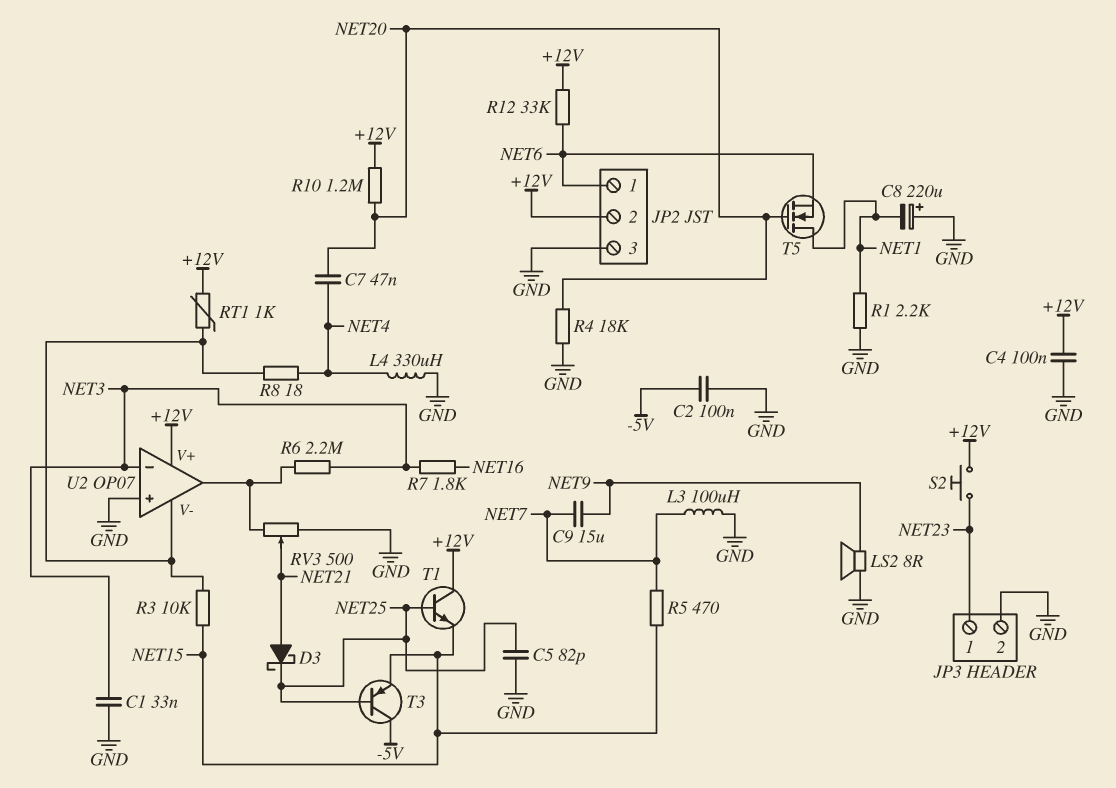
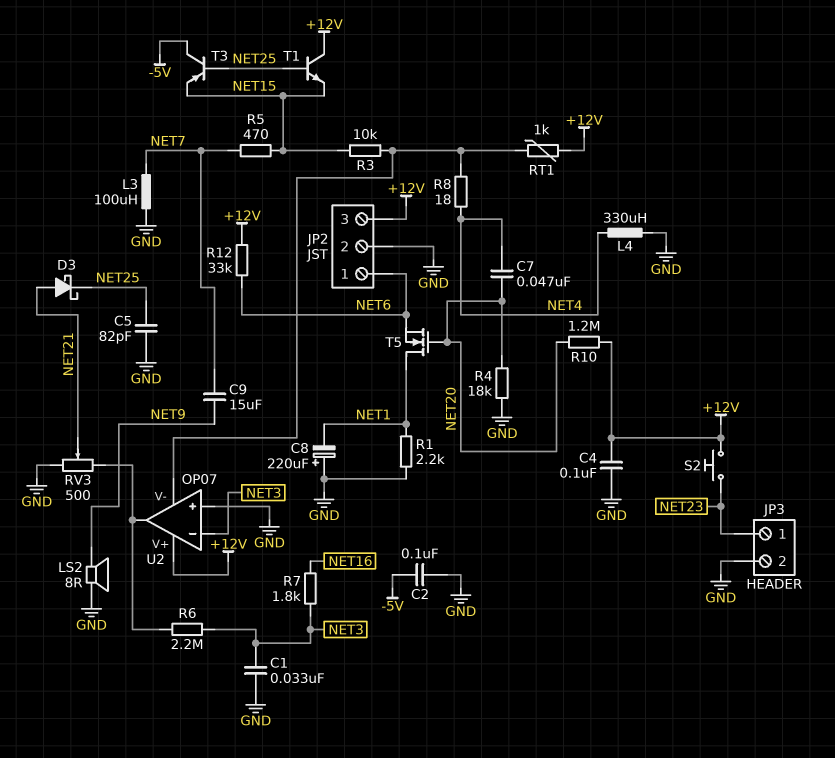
JP2 pin 2: +12V -> GND
JP2 pin 3: GND -> +12V

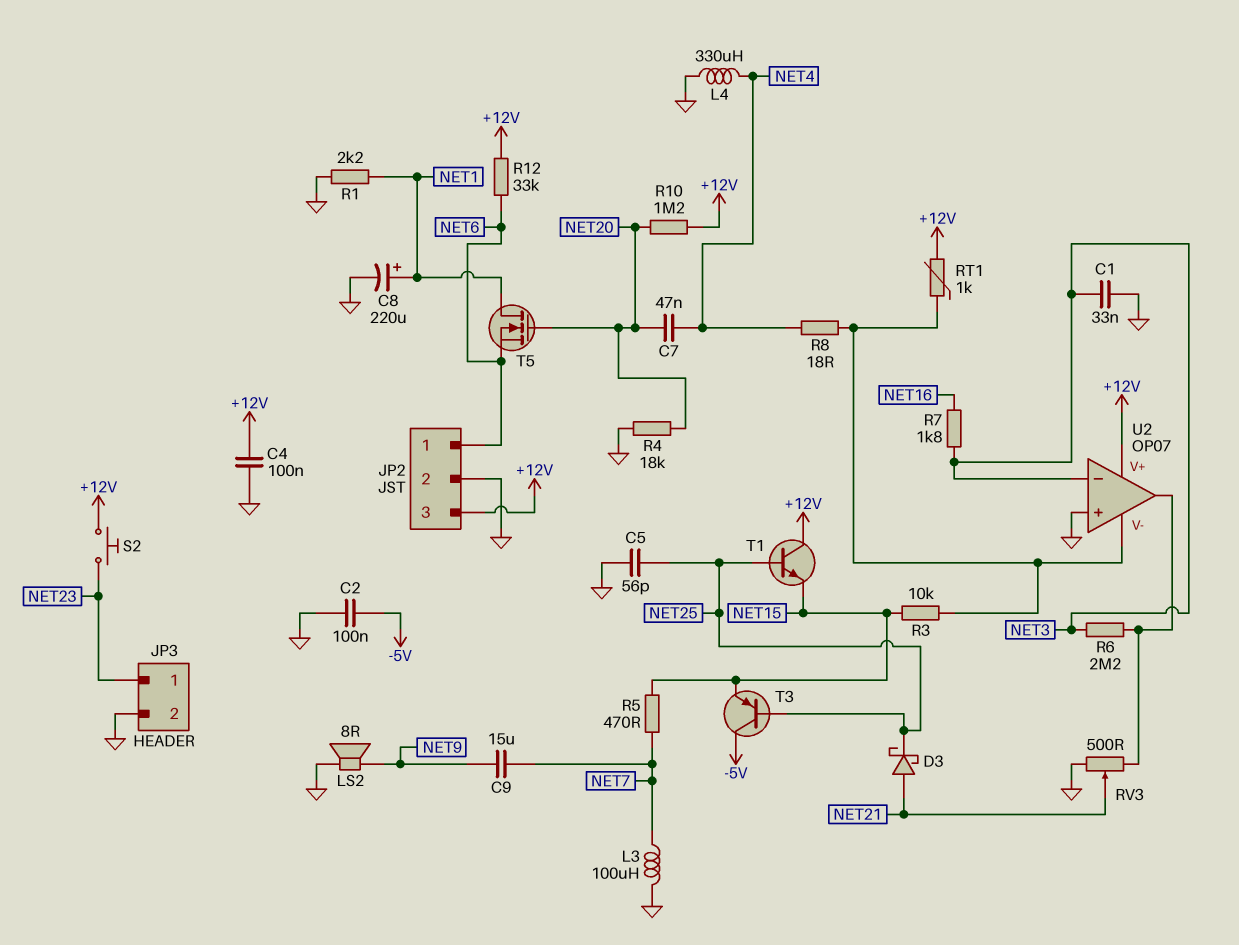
C5: 82pF (GND, NET25) -> 56pF (GND, NET25)
C8: 220uF (plus GND, minus NET1) -> 220uF (plus NET1, minus GND)

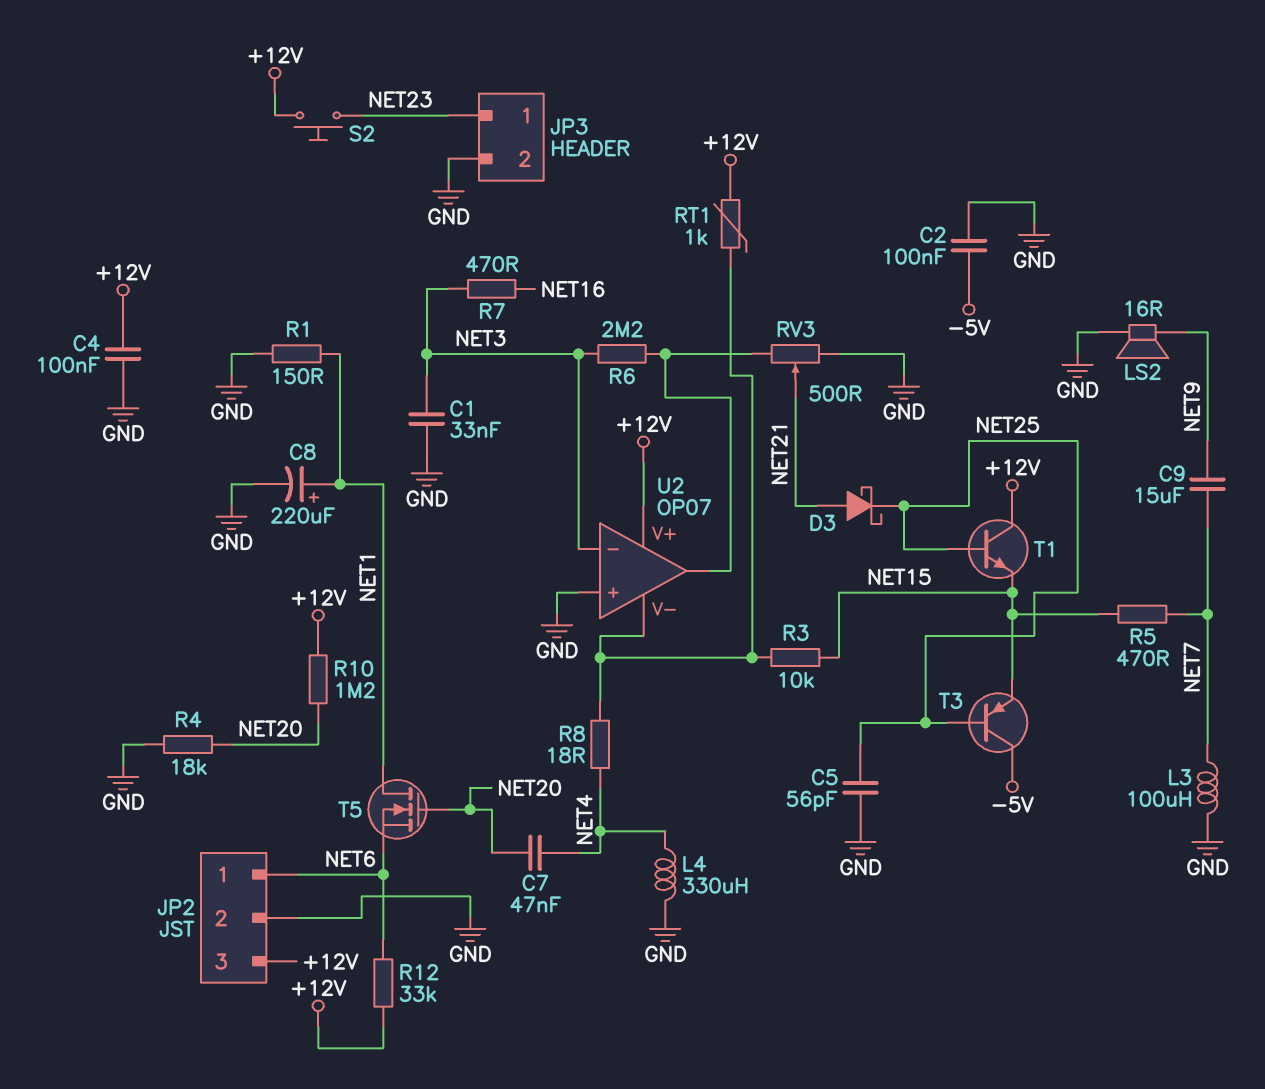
LS2: speaker 8R (GND, NET9) -> speaker 16R (GND, NET9)
R1: 2.2k (GND, NET1) -> 150 (GND, NET1)
R7: 1.8k (NET3, NET16) -> 470 (NET3, NET16)

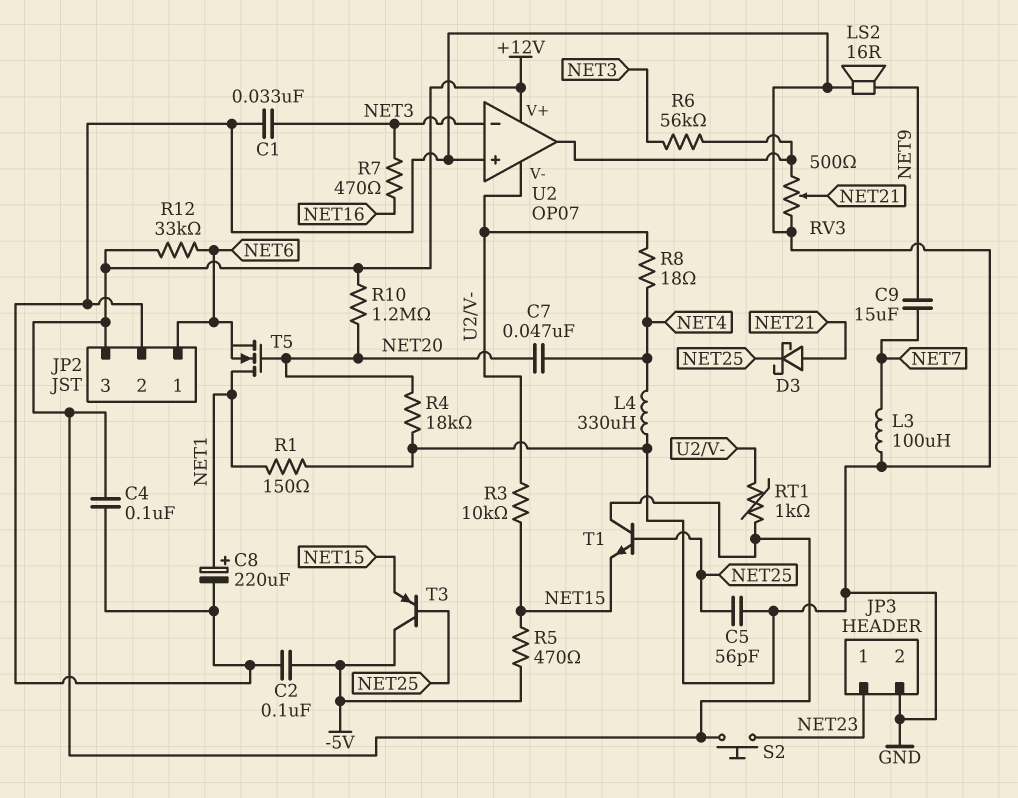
R5: 470 (NET7, NET15) -> 470 (-5V, NET15)
R6: 2.2M (NET3, U2/out) -> 56k (NET3, U2/out)

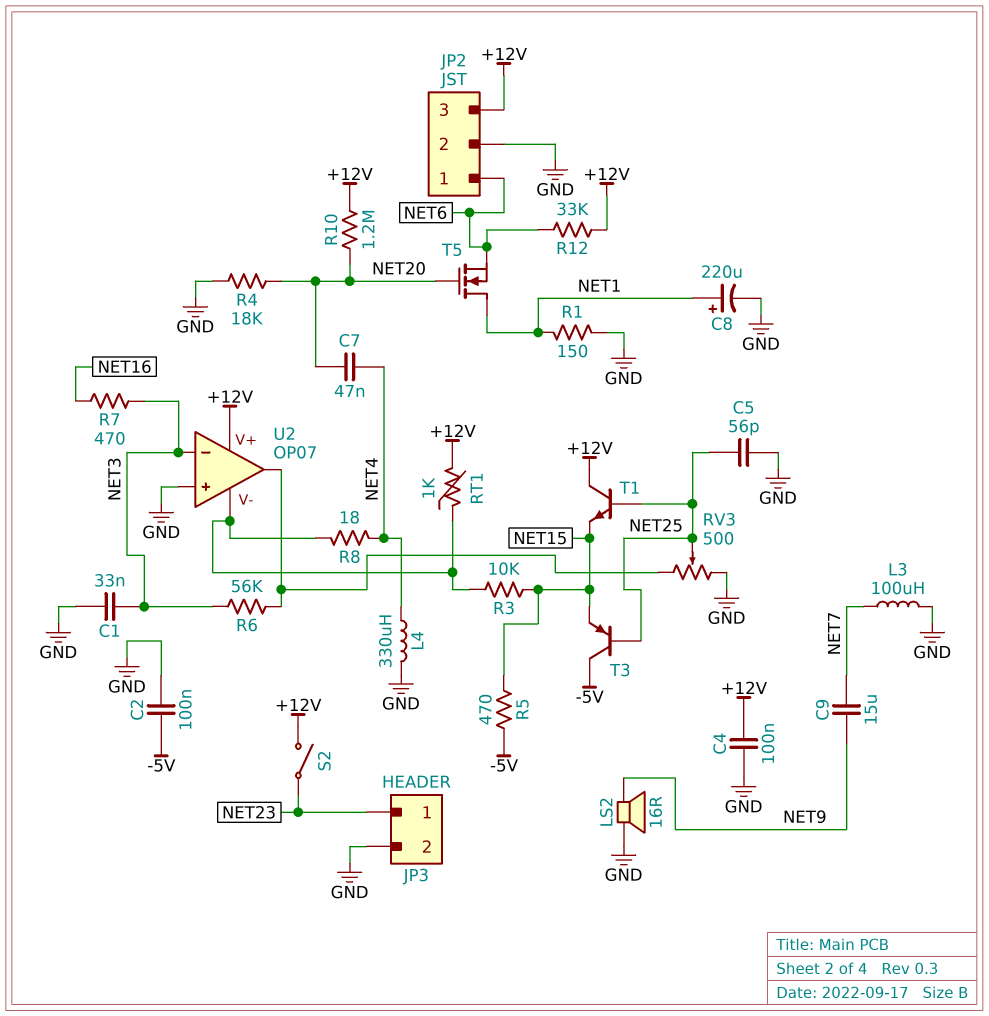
D3: schottky (A NET21, K NET25) -> none
RV3: 500 (GND, U2/out, wiper NET21) -> 500 (GND, U2/out, wiper NET25)
S2: button (+12V, NET23) -> switch (+12V, NET23)

